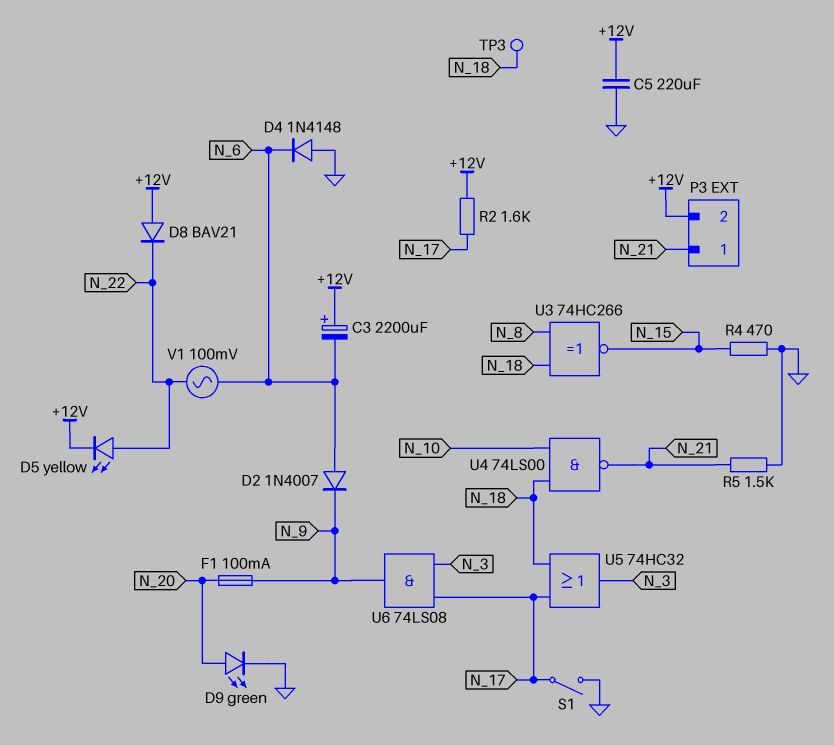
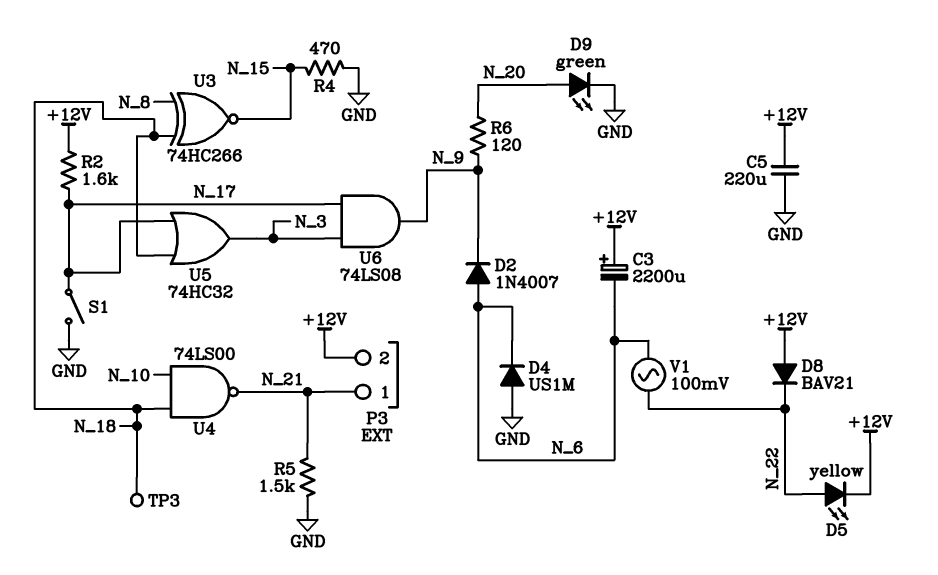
D4: diode 1N4148 (A GND, K N_6) -> diode US1M (A GND, K N_6)
F1: 100mA (N_9, N_20) -> none
R6: none -> 120 (N_9, N_20)

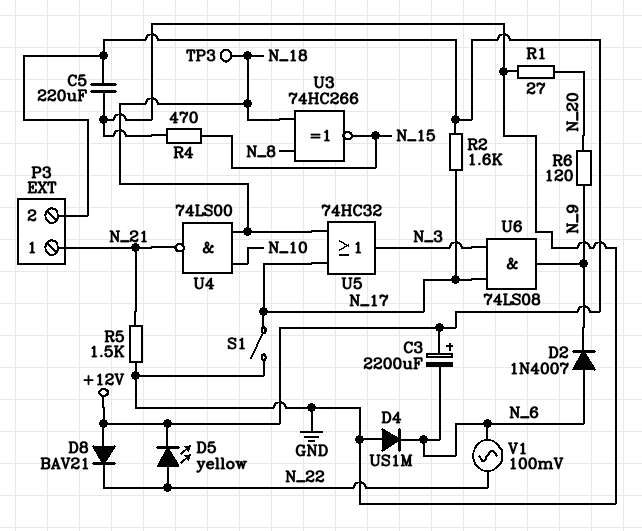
D9: LED green (A N_20, K GND) -> none
R1: none -> 27 (GND, N_20)

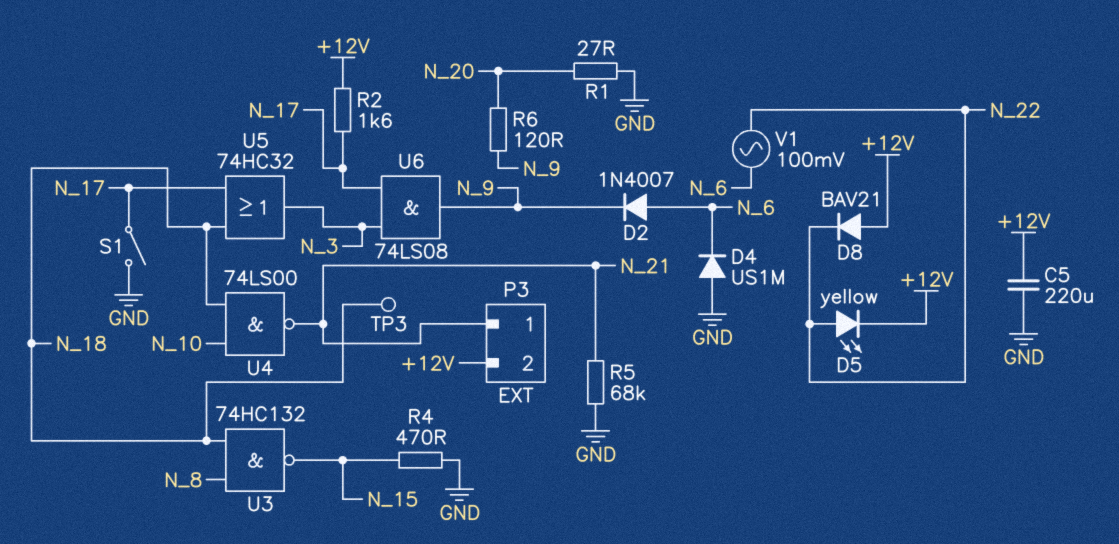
C3: 2200uF (plus +12V, minus N_6) -> none
R5: 1.5k (GND, N_21) -> 68k (GND, N_21)
U3: XNOR 74HC266 (in N_8, in N_18, out N_15) -> NAND 74HC132 (in N_8, in N_18, out N_15)

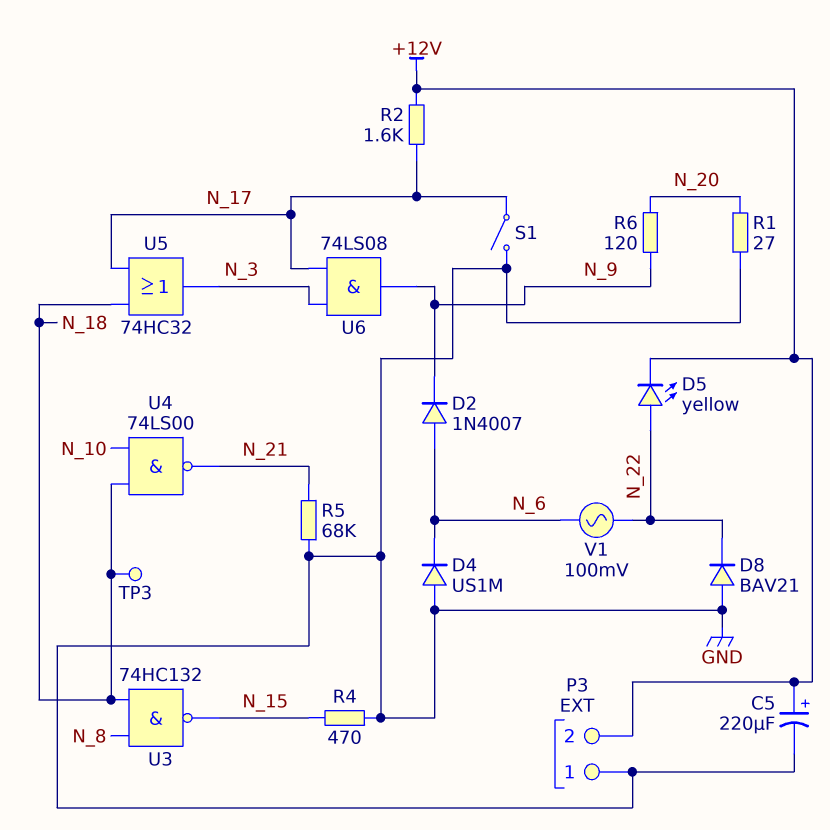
C5: 220uF (+12V, GND) -> 220uF (plus +12V, minus GND)
D8: diode BAV21 (A +12V, K N_22) -> diode BAV21 (A GND, K N_22)
P3 pin 1: N_21 -> GND

